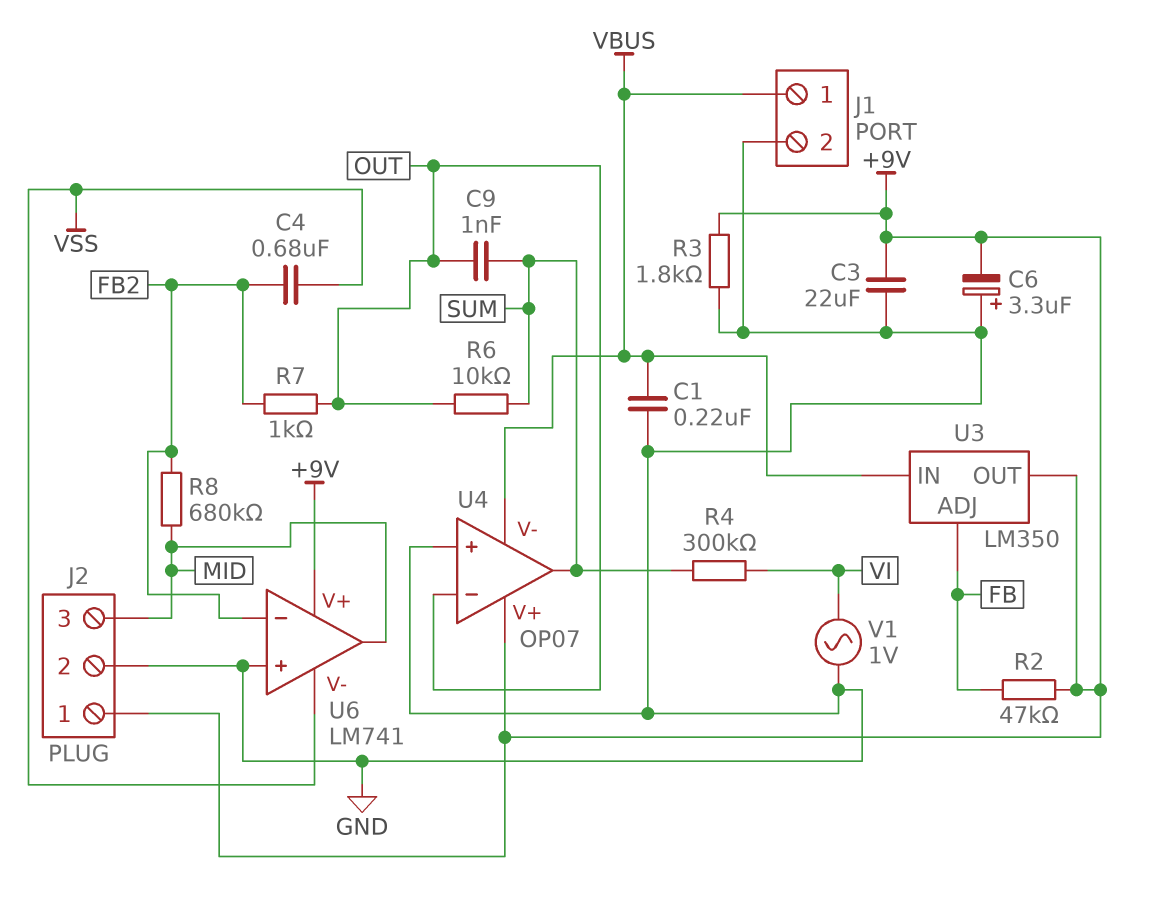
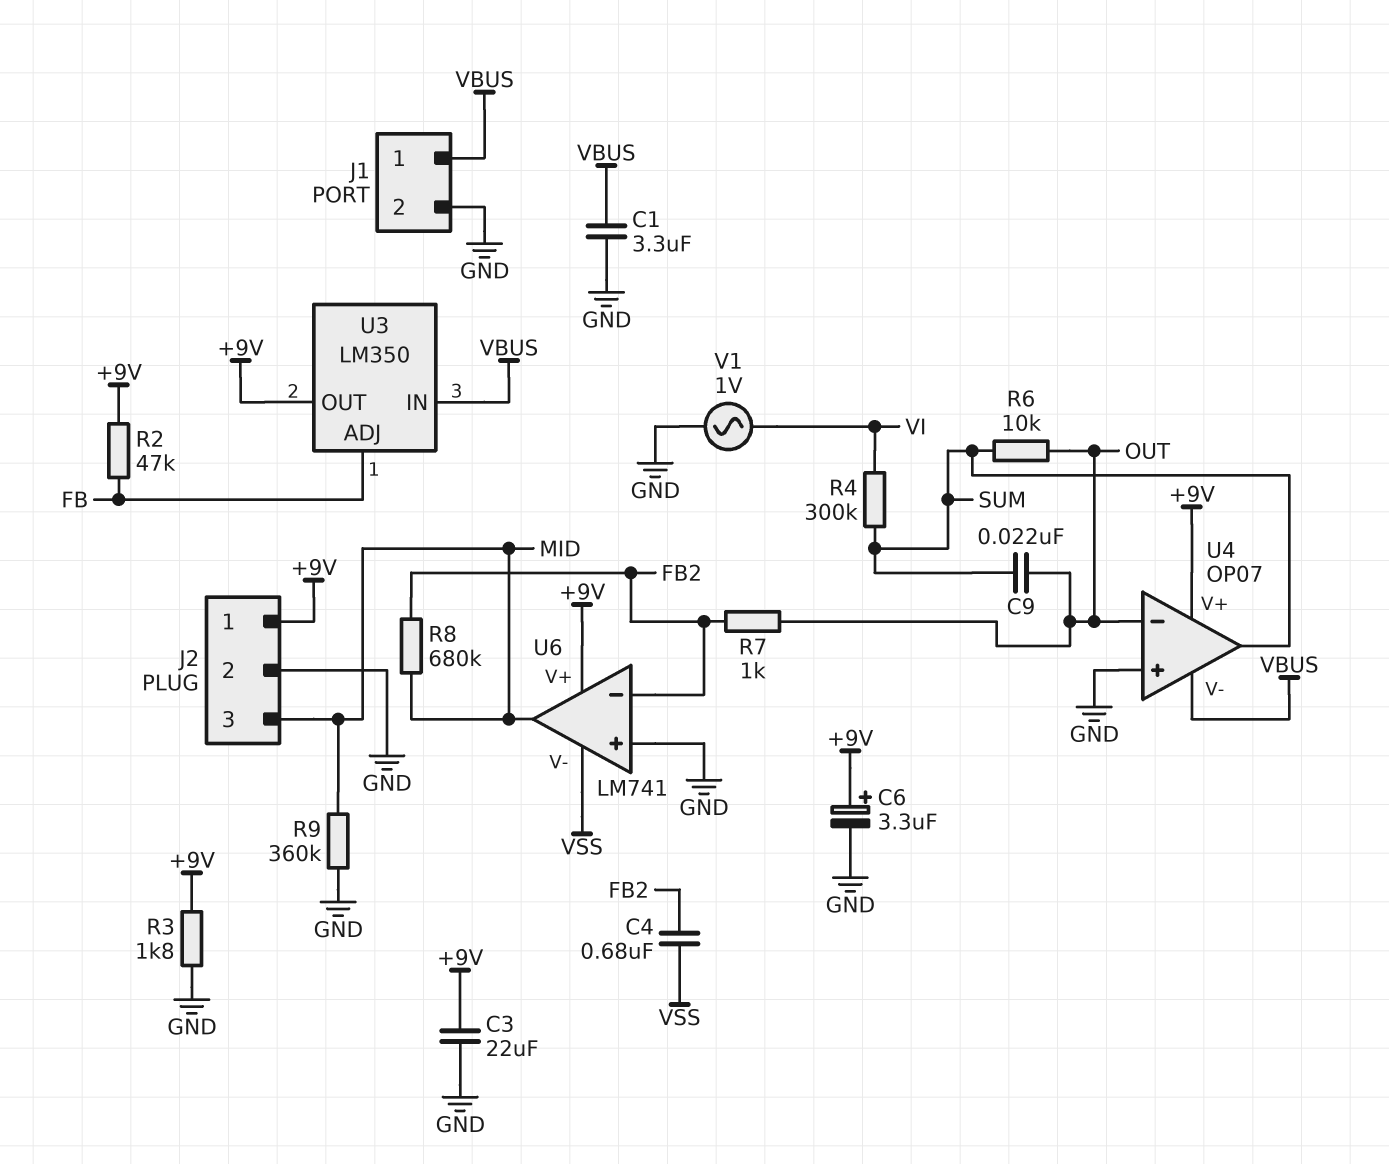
C1: 220nF (GND, VBUS) -> 3.3uF (GND, VBUS)
C6: 3.3uF (plus GND, minus +9V) -> 3.3uF (plus +9V, minus GND)
C9: 1nF (OUT, SUM) -> 22nF (OUT, SUM)
R9: none -> 360k (GND, MID)

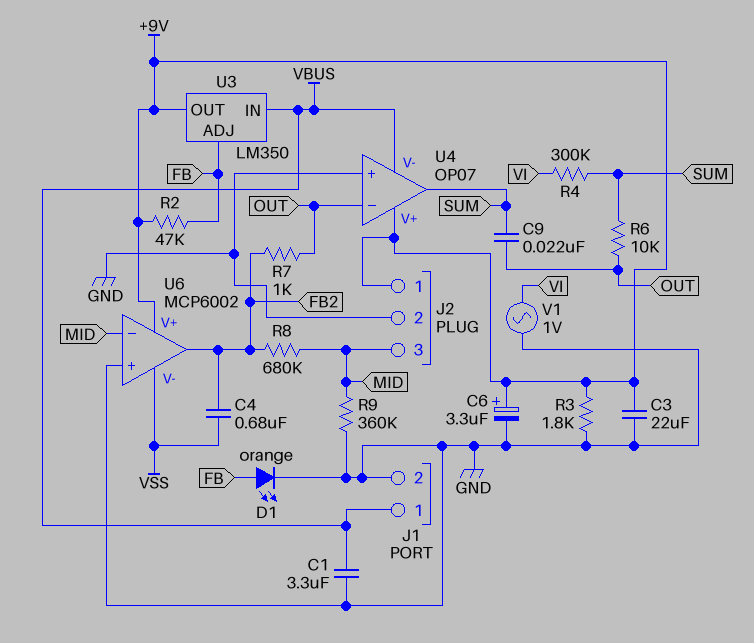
D1: none -> LED orange (A FB, K GND)
U6: LM741 -> MCP6002
U6 pin in-: FB2 -> MID
U6 pin out: MID -> FB2

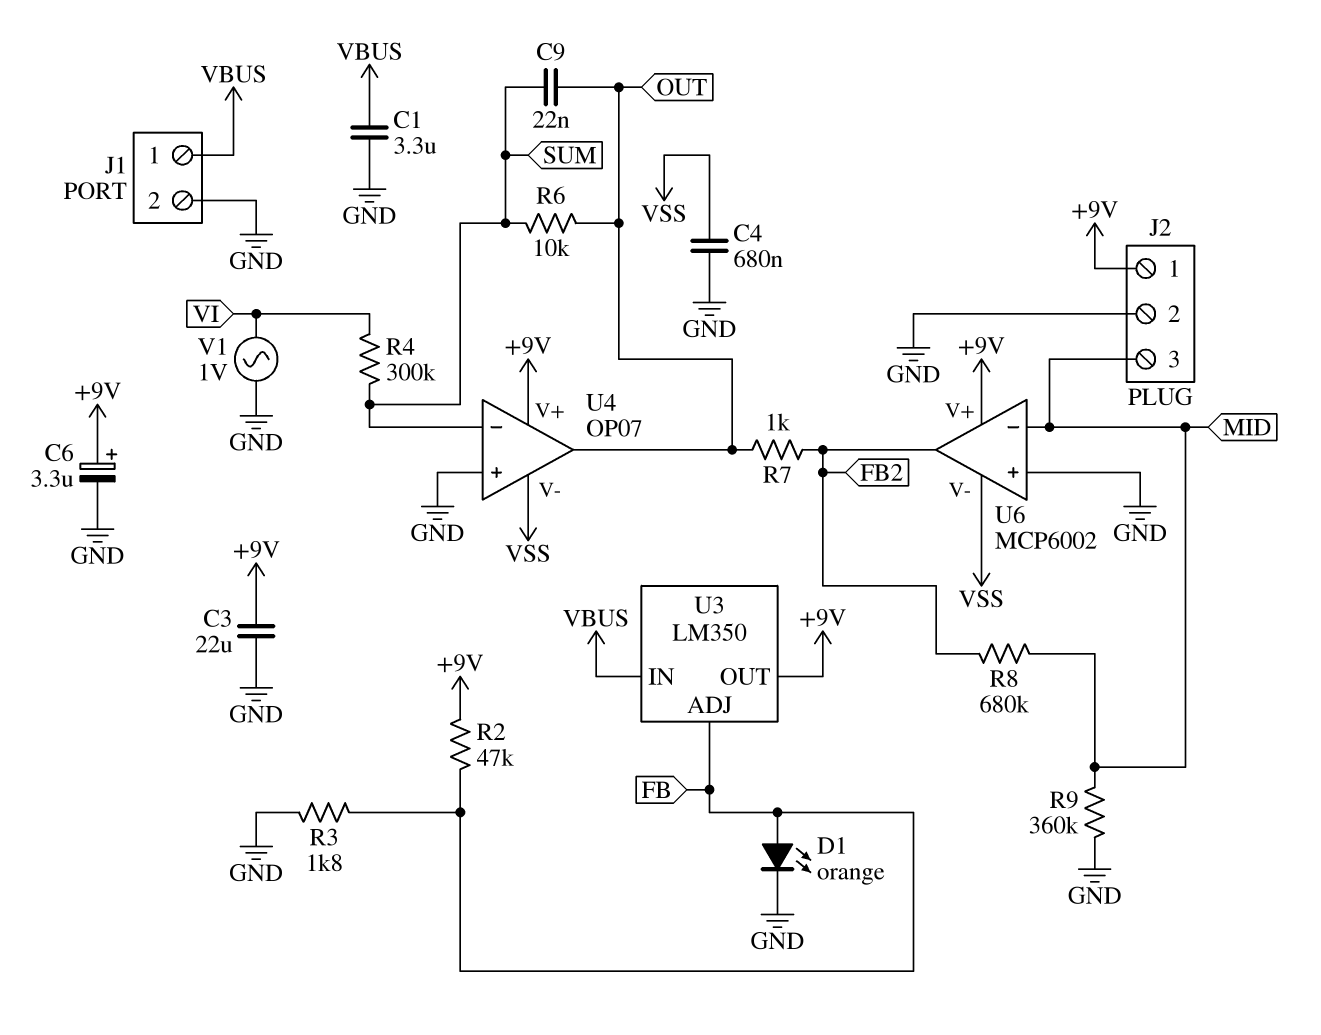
C4: 680nF (FB2, VSS) -> 680nF (GND, VSS)
R3: 1.8k (+9V, GND) -> 1.8k (FB, GND)
U4 pin V-: VBUS -> VSS
U4 pin in-: OUT -> SUM
U4 pin out: SUM -> OUT

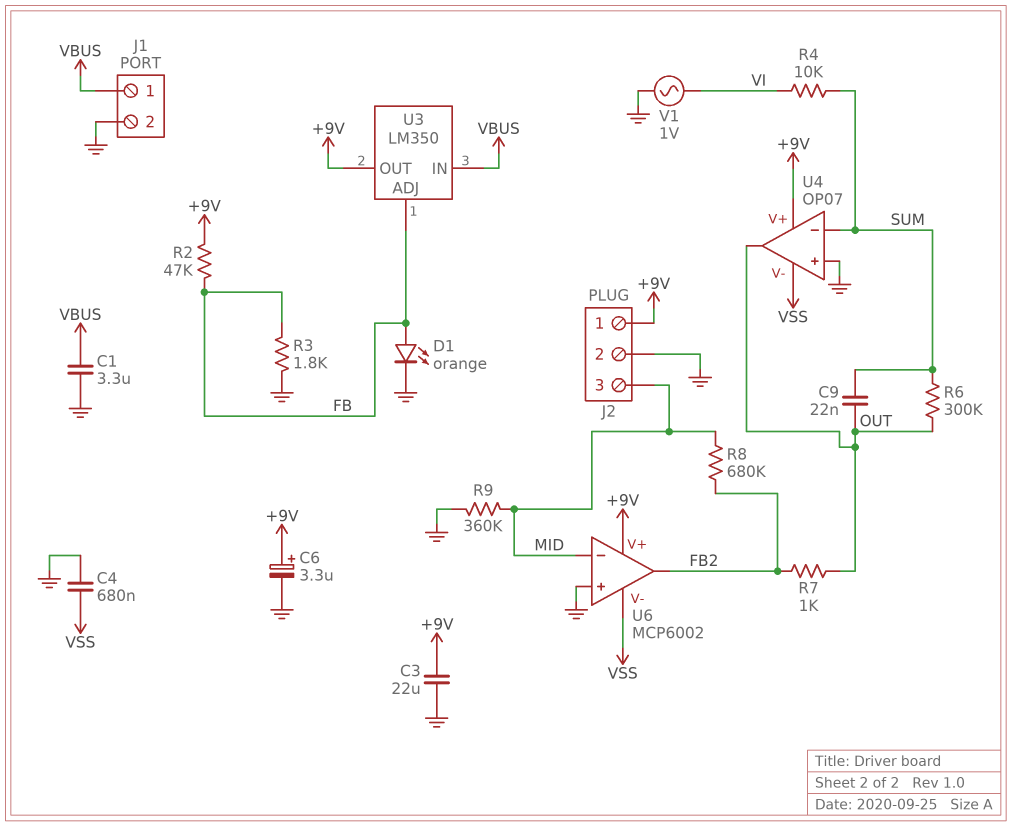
R4: 300k (SUM, VI) -> 10k (SUM, VI)
R6: 10k (OUT, SUM) -> 300k (OUT, SUM)

